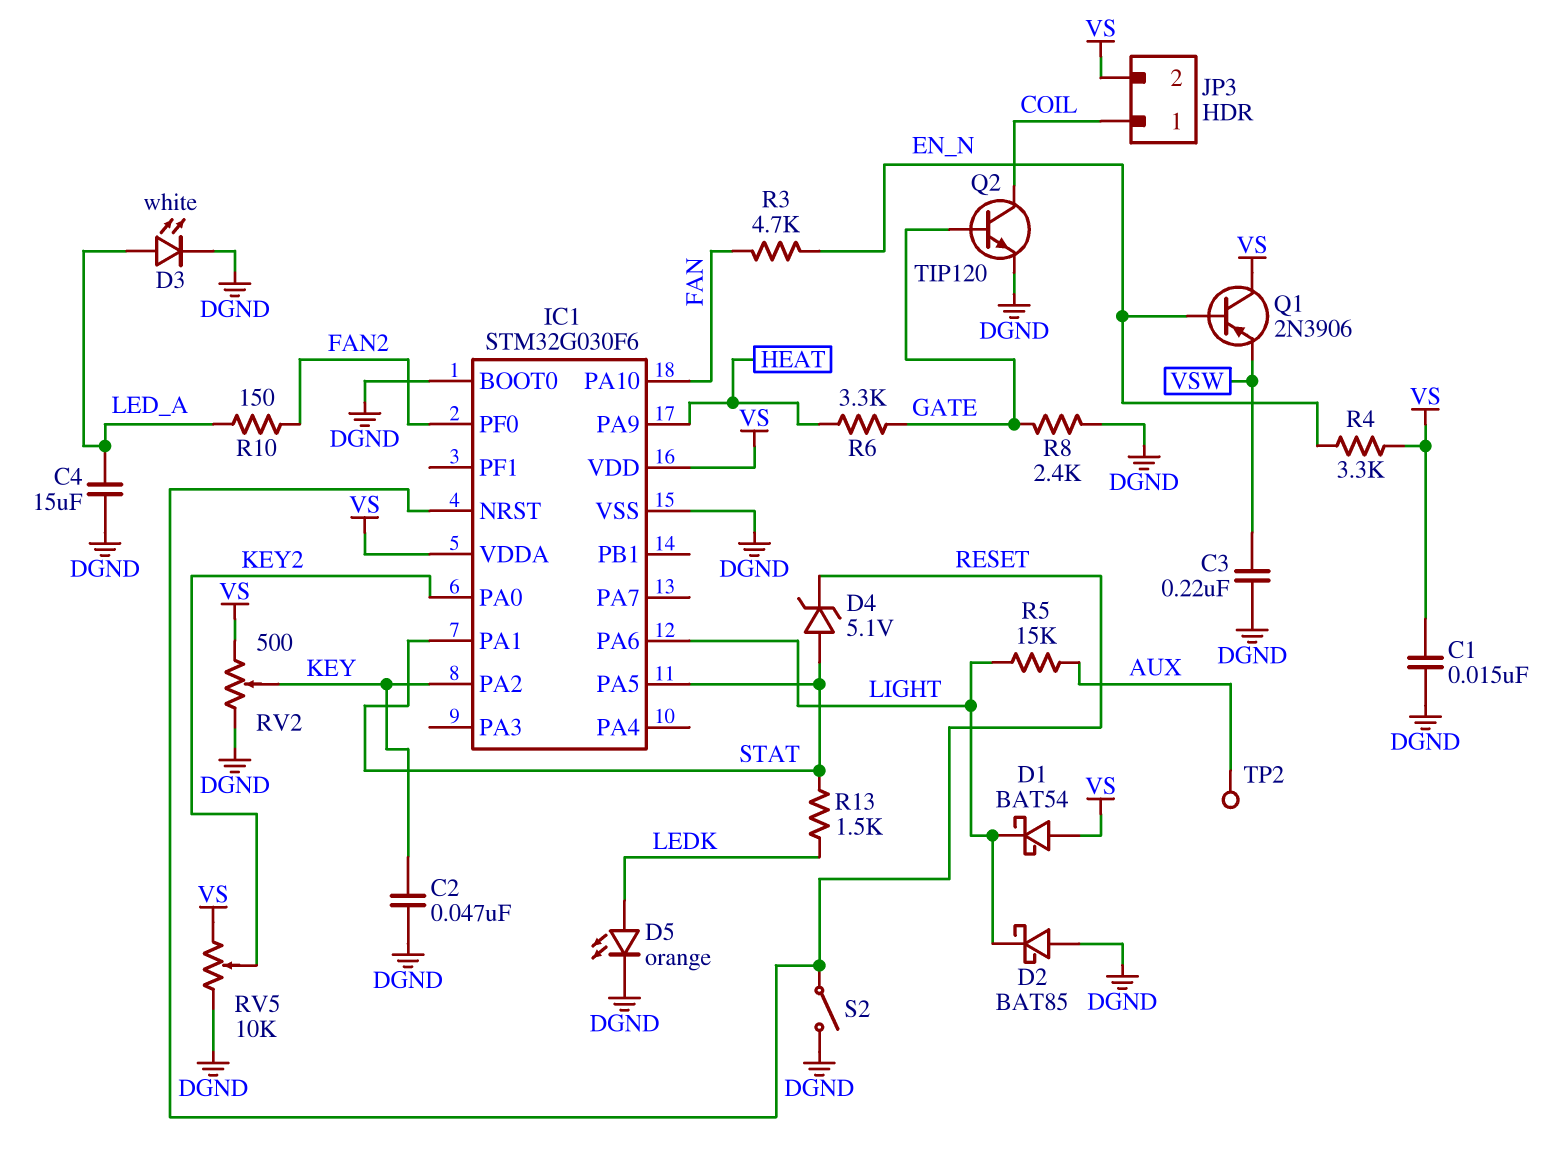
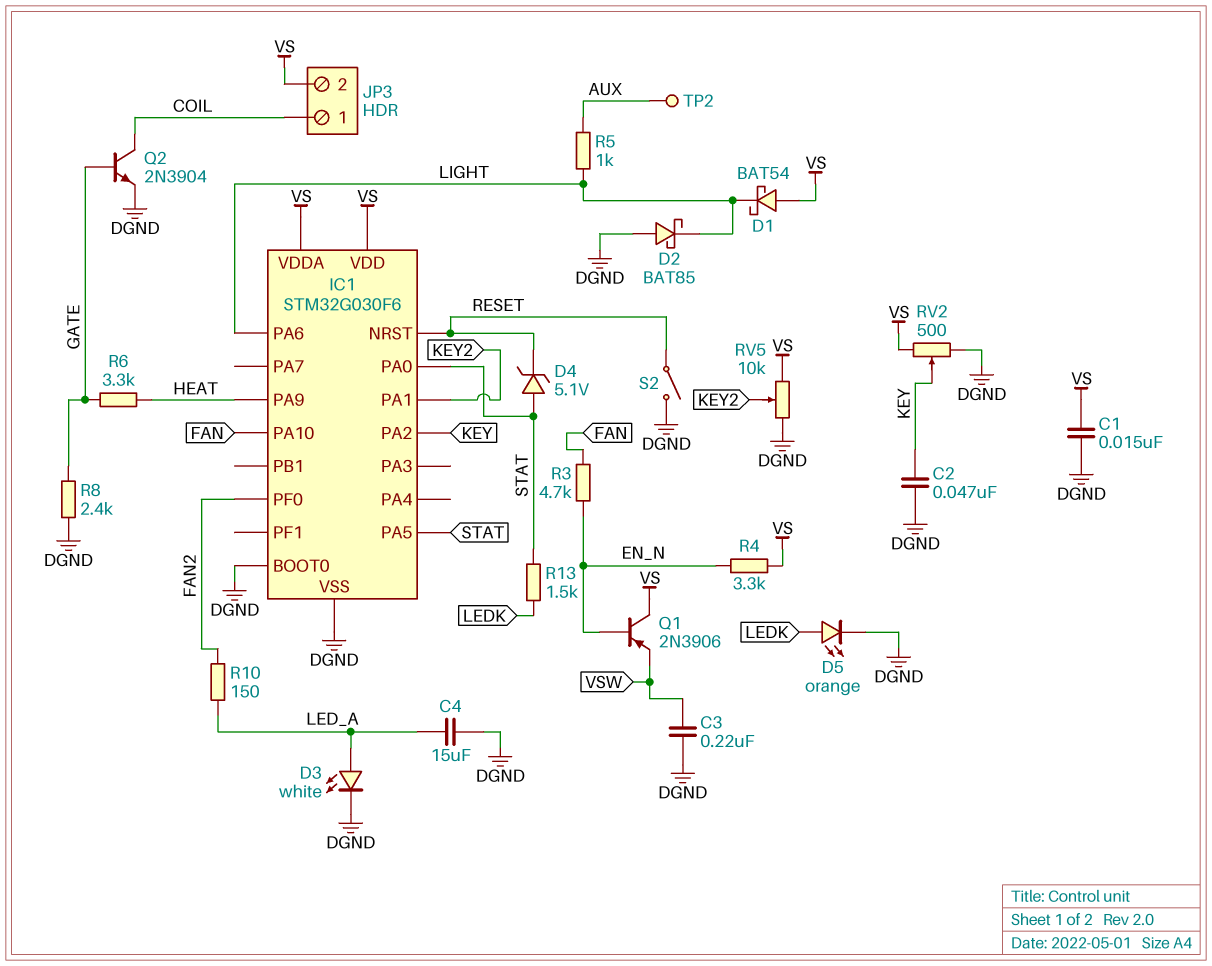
IC1 pin PA0: KEY2 -> STAT
IC1 pin PA1: STAT -> KEY2
Q2: NPN TIP120 (B GATE, C COIL, E DGND) -> NPN 2N3904 (B GATE, C COIL, E DGND)
R5: 15k (AUX, LIGHT) -> 1k (AUX, LIGHT)

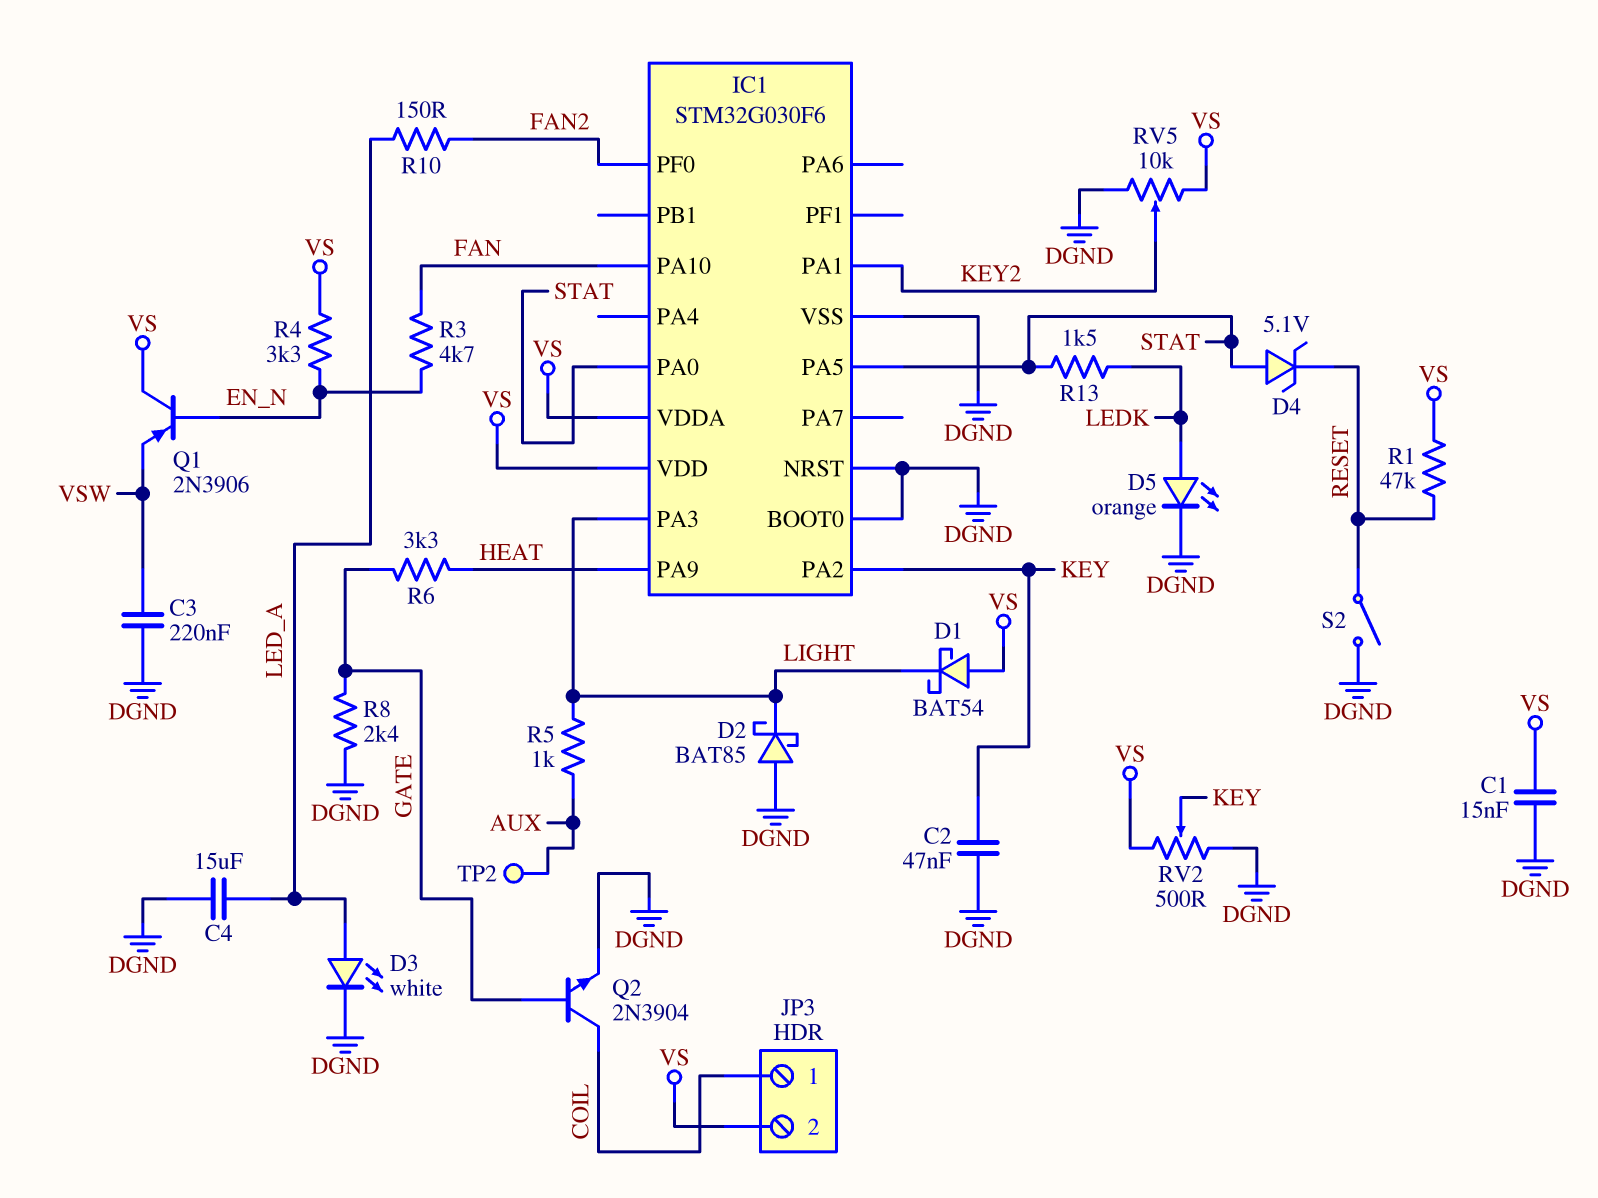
IC1 pin NRST: RESET -> DGND
IC1 pin PA3: none -> LIGHT
IC1 pin PA6: LIGHT -> none
R1: none -> 47k (RESET, VS)

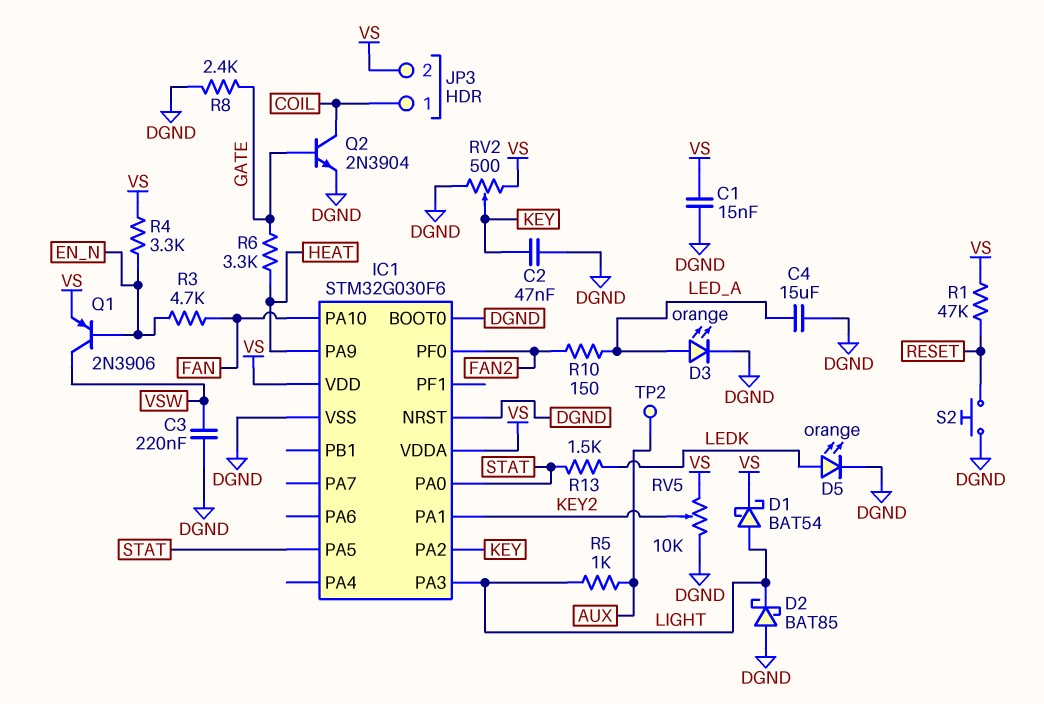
D1: schottky BAT54 (A VS, K LIGHT) -> schottky BAT54 (A LIGHT, K VS)
D3: LED white (A LED_A, K DGND) -> LED orange (A LED_A, K DGND)
D4: zener 5.1V (A STAT, K RESET) -> none
Q1: PNP 2N3906 (B EN_N, C VS, E VSW) -> PNP 2N3906 (B EN_N, C VSW, E VS)
S2: switch (DGND, RESET) -> button (DGND, RESET)

